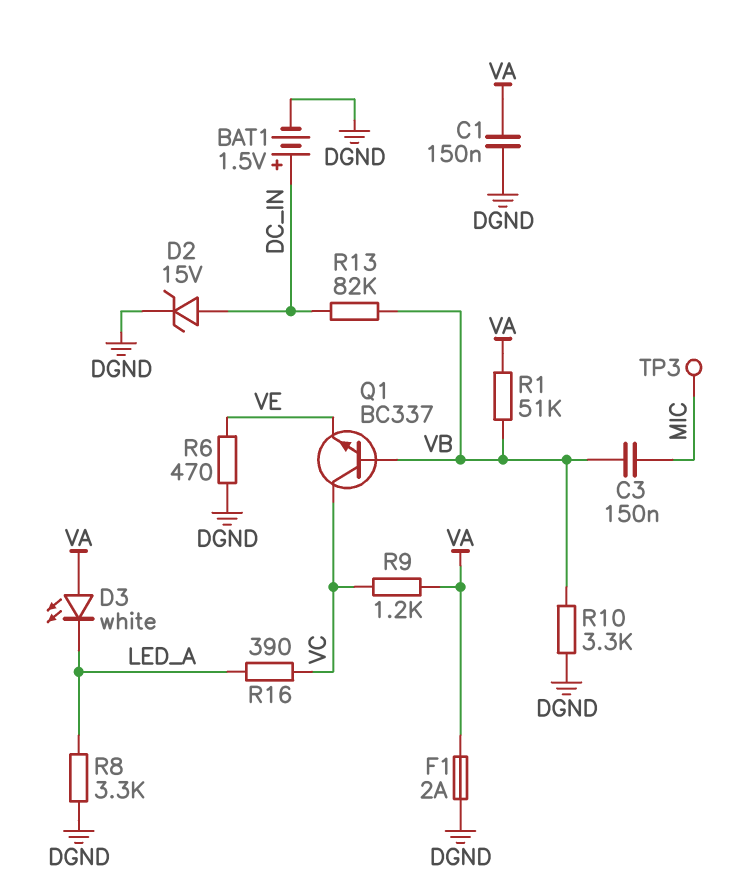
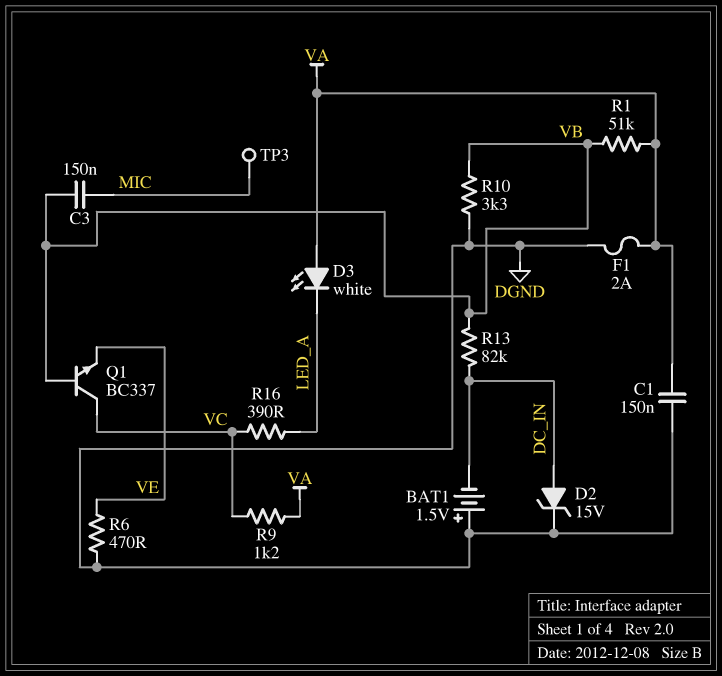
BAT1: 1.5V (plus DC_IN, minus DGND) -> 1.5V (plus DGND, minus DC_IN)
R8: 3.3k (DGND, LED_A) -> none

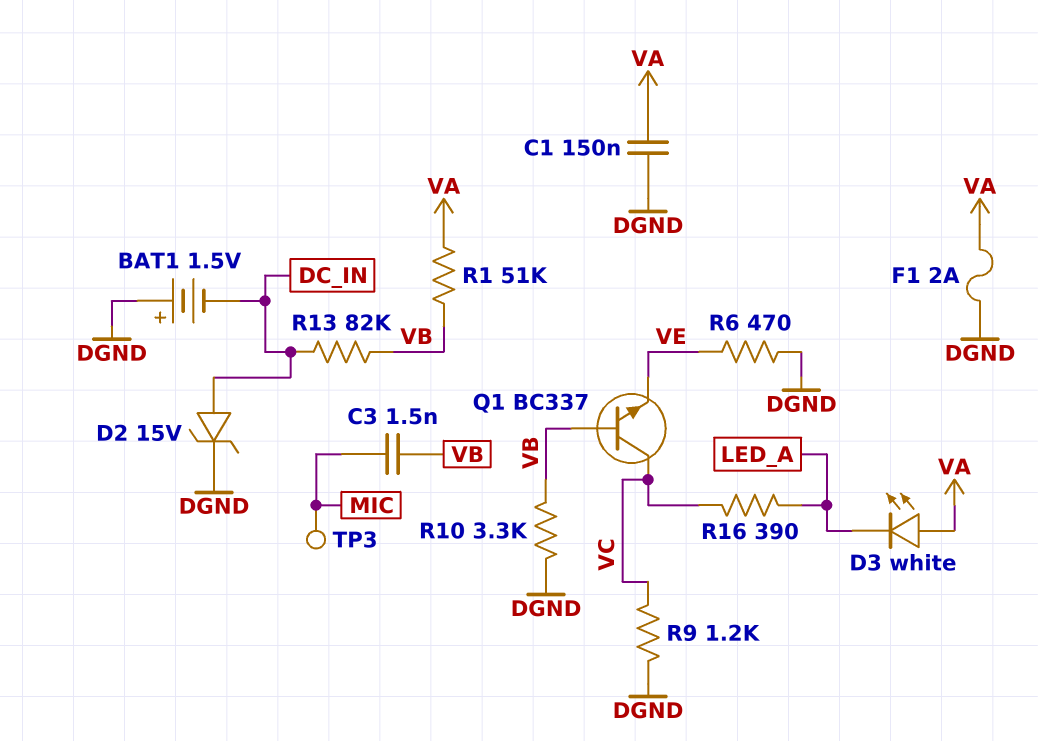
C3: 150nF (MIC, VB) -> 1.5nF (MIC, VB)
R9: 1.2k (VA, VC) -> 1.2k (DGND, VC)

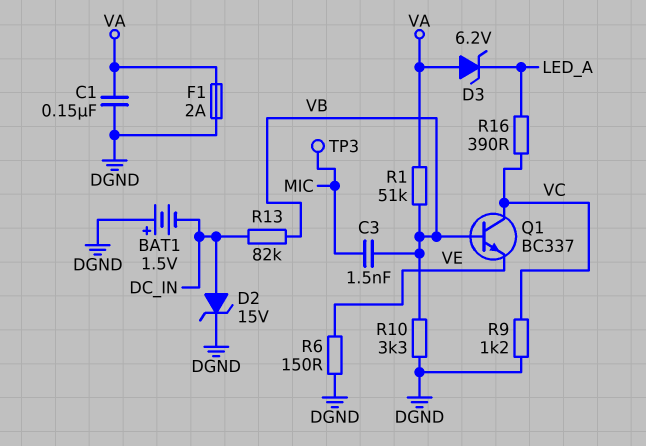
D3: LED white (A VA, K LED_A) -> zener 6.2V (A VA, K LED_A)
R6: 470 (DGND, VE) -> 150 (DGND, VE)

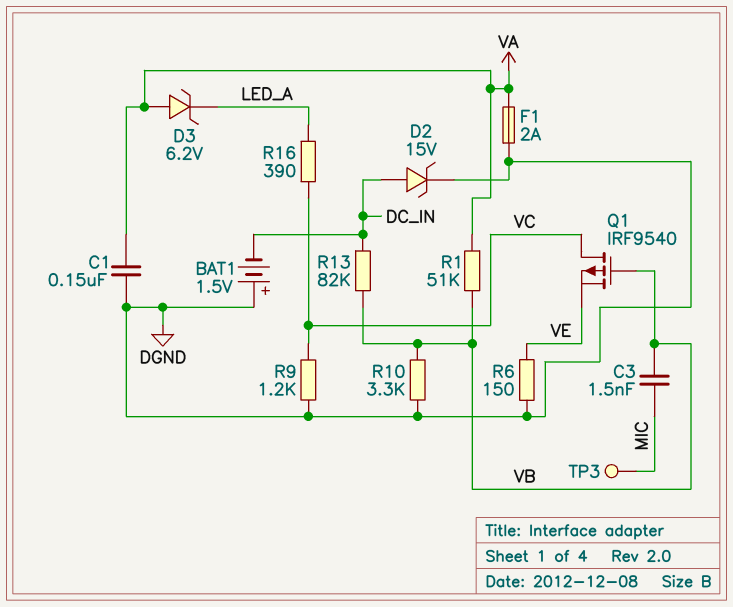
Q1: NPN BC337 (B VB, C VC, E VE) -> PMOS IRF9540 (G VB, D VC, S VE)

